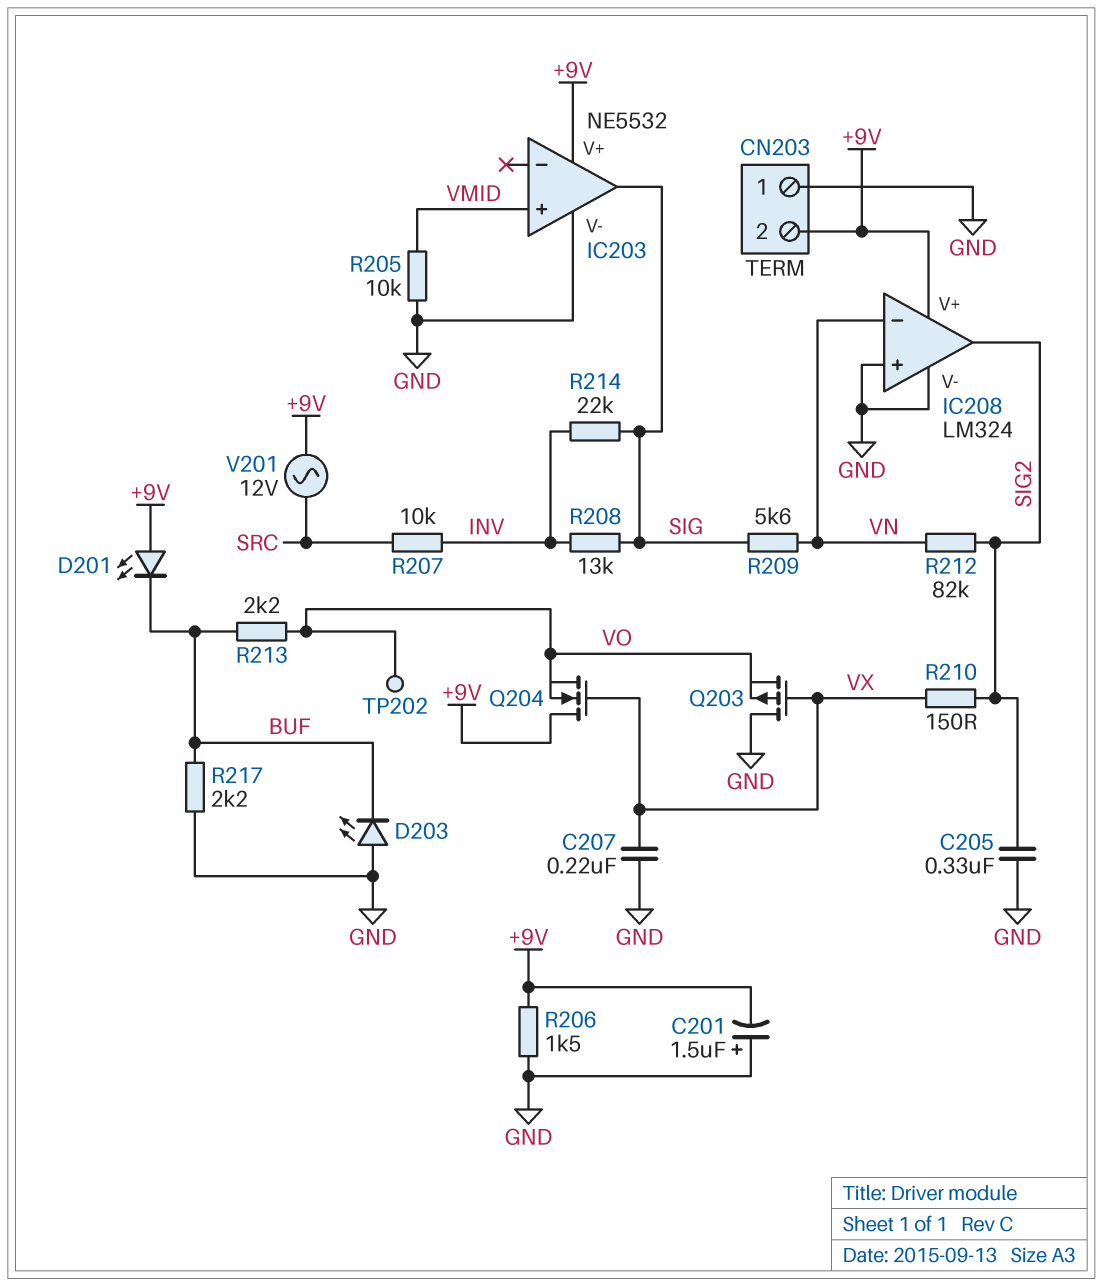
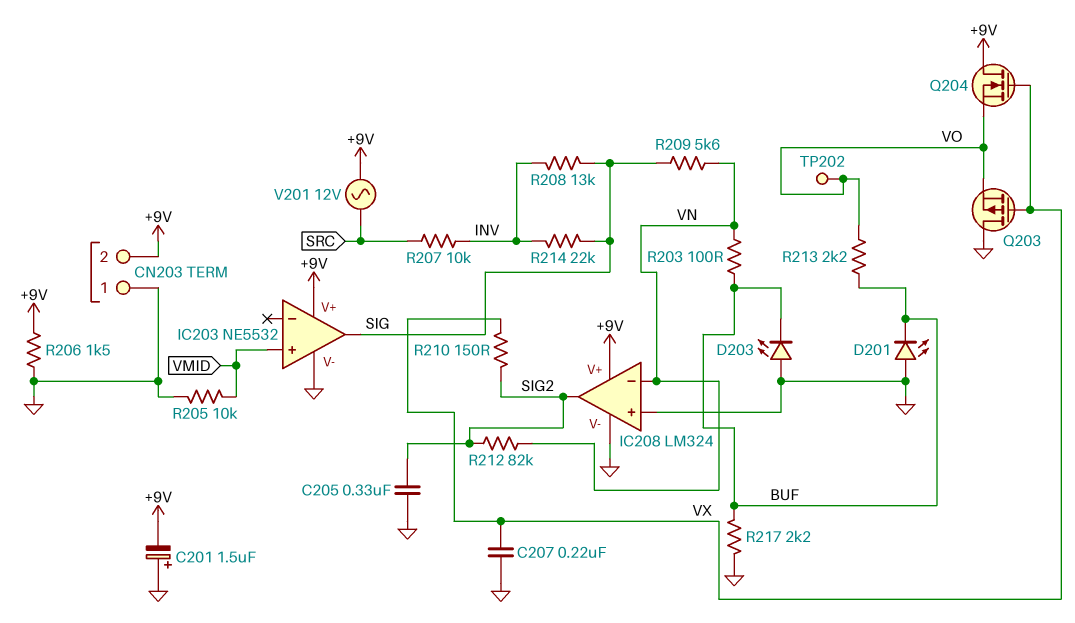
D201: LED (A +9V, K BUF) -> LED (A GND, K BUF)
R203: none -> 100 (BUF, VN)

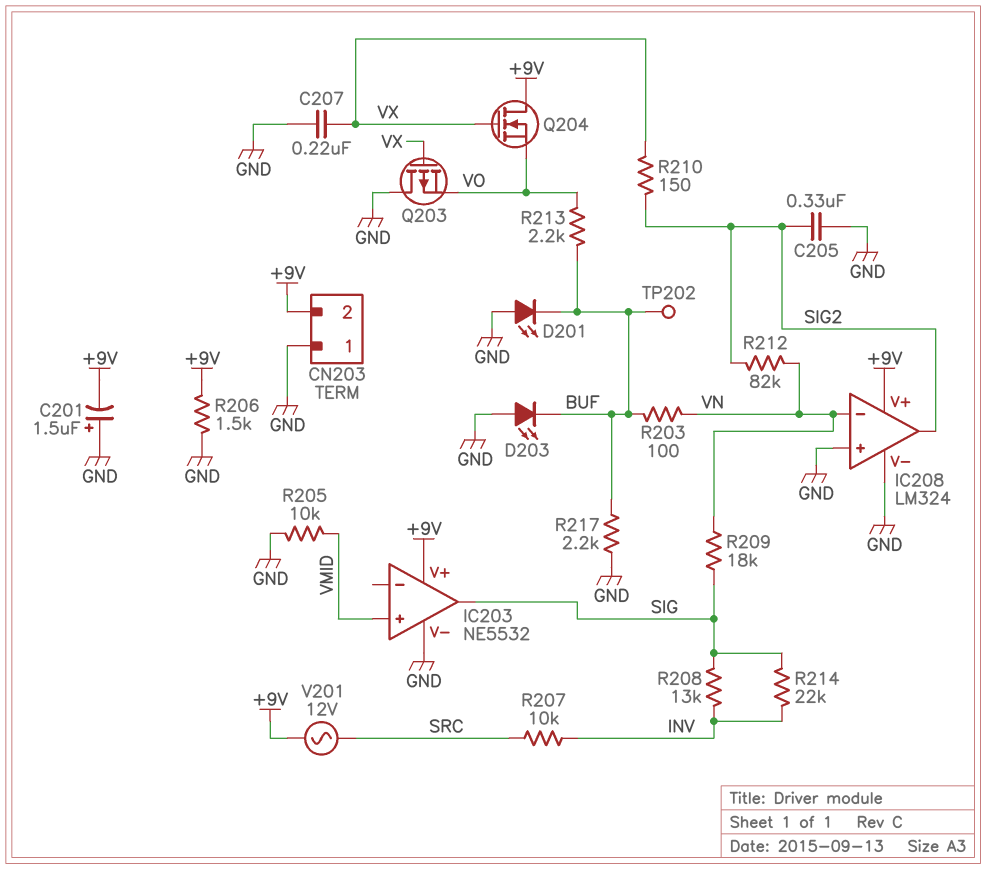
R209: 5.6k (SIG, VN) -> 18k (SIG, VN)
TP202: test point (VO) -> test point (BUF)

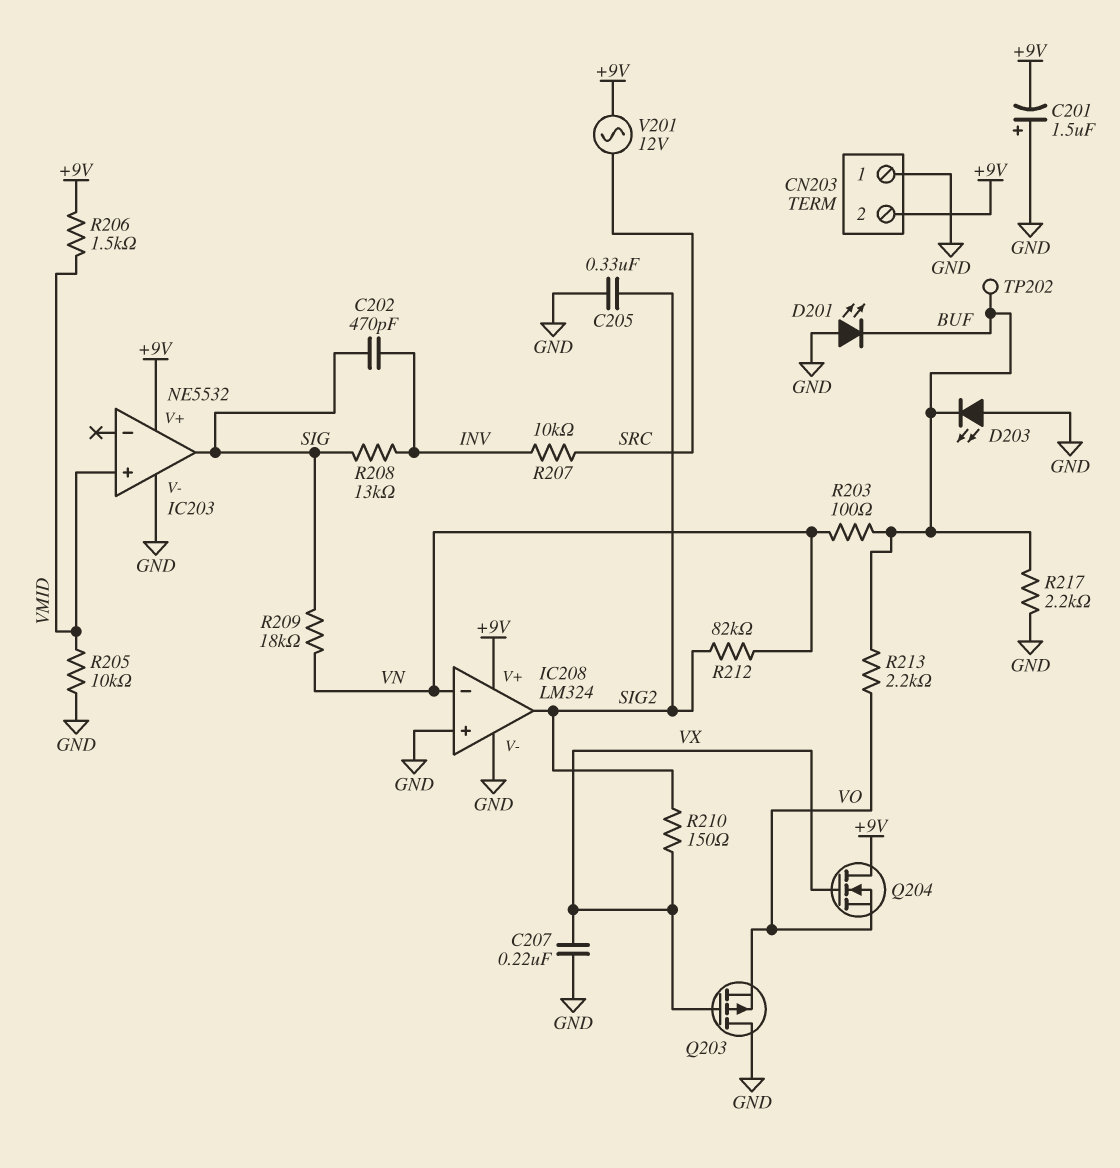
C202: none -> 470pF (INV, SIG)
R206: 1.5k (+9V, GND) -> 1.5k (+9V, VMID)
R214: 22k (INV, SIG) -> none

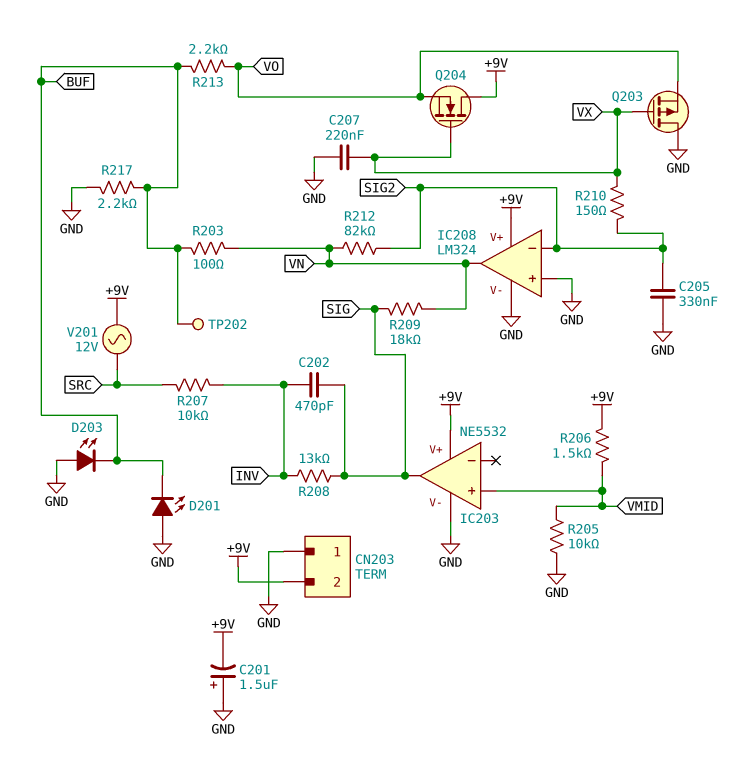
IC208 pin in-: VN -> SIG2
IC208 pin out: SIG2 -> VN

